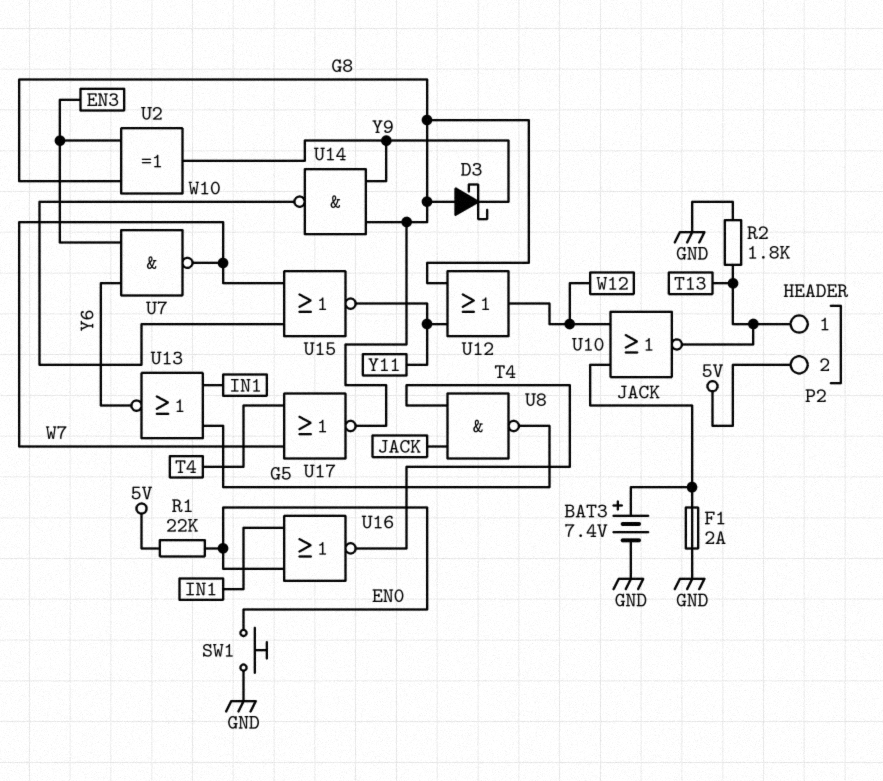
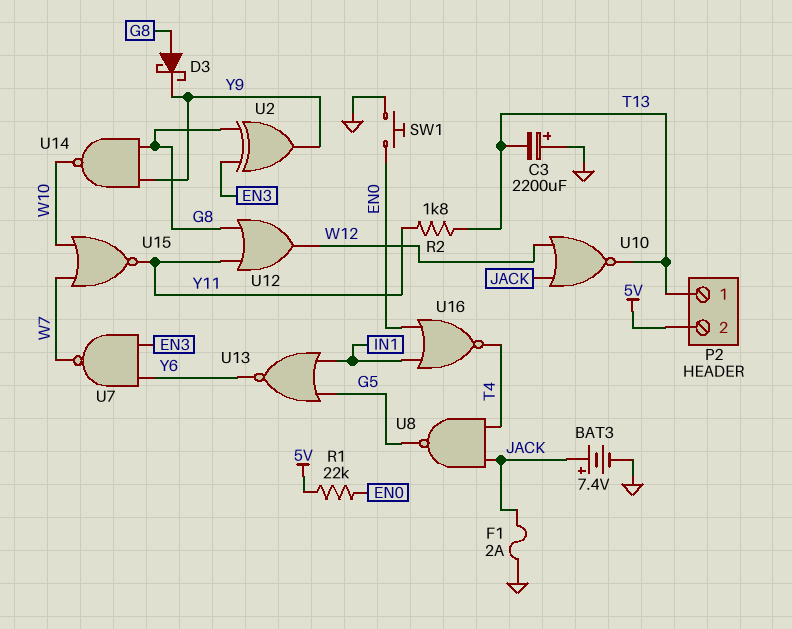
C3: none -> 2200uF (plus GND, minus T13)
R2: 1.8k (GND, T13) -> 1.8k (T13, Y11)
U17: NOR (in T4, in W7, out G8) -> none

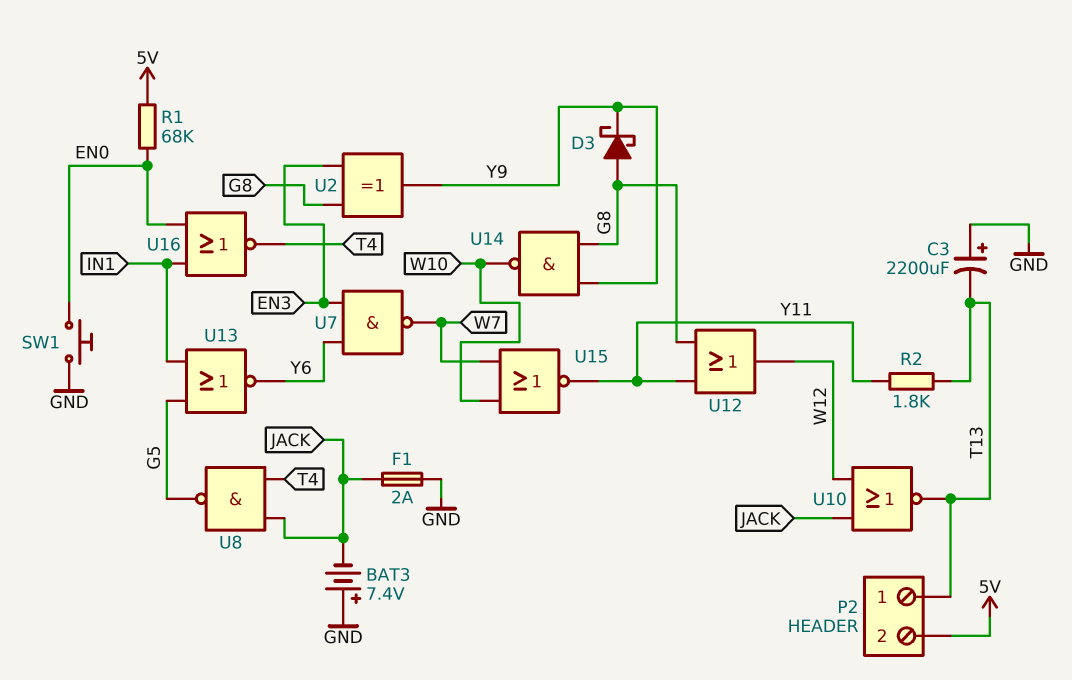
BAT3: 7.4V (plus JACK, minus GND) -> 7.4V (plus GND, minus JACK)
R1: 22k (5V, EN0) -> 68k (5V, EN0)

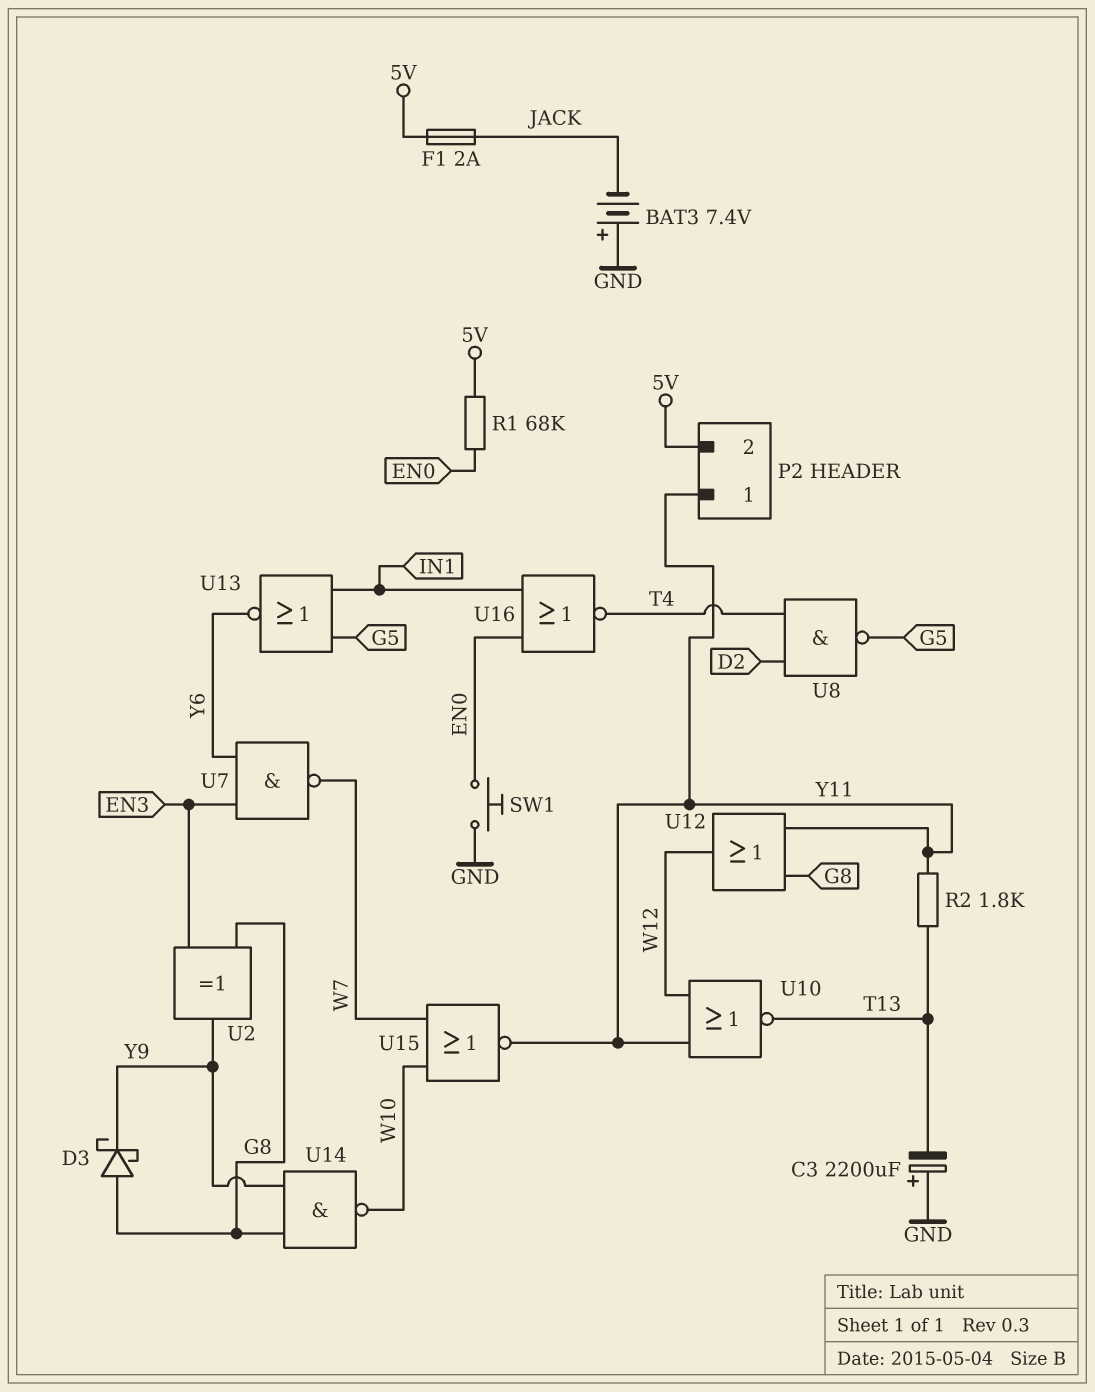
F1: 2A (GND, JACK) -> 2A (5V, JACK)
P2 pin 1: T13 -> Y11
U8: NAND (in JACK, in T4, out G5) -> NAND (in D2, in T4, out G5)
U10: NOR (in JACK, in W12, out T13) -> NOR (in W12, in Y11, out T13)

